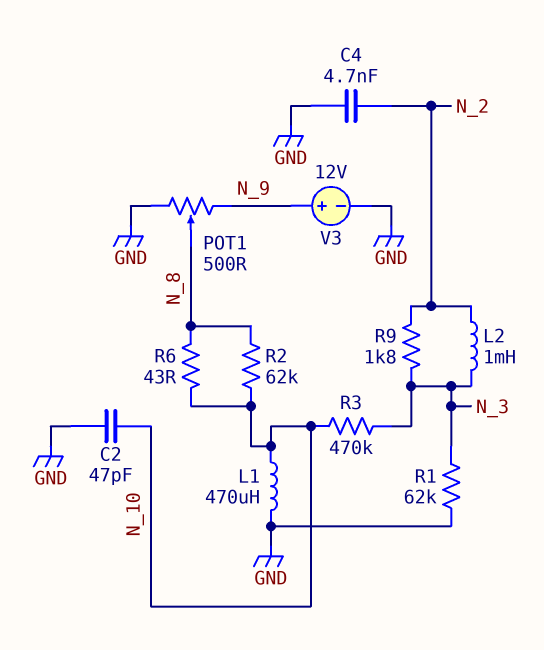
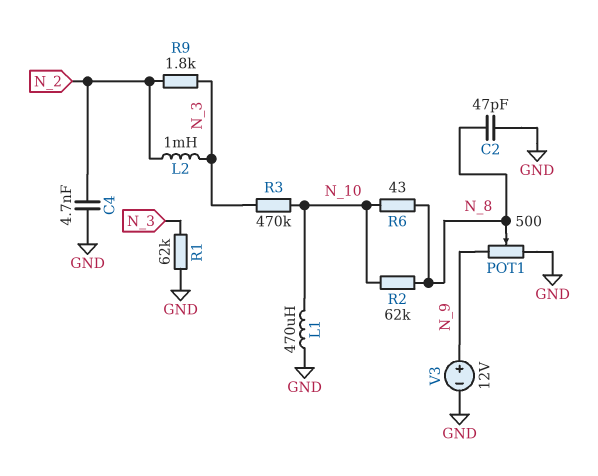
C2: 47pF (GND, N_10) -> 47pF (GND, N_8)

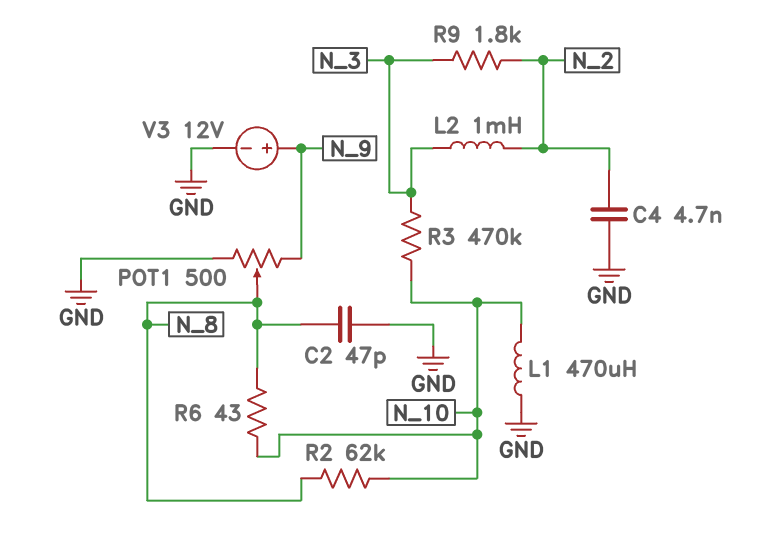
R1: 62k (GND, N_3) -> none

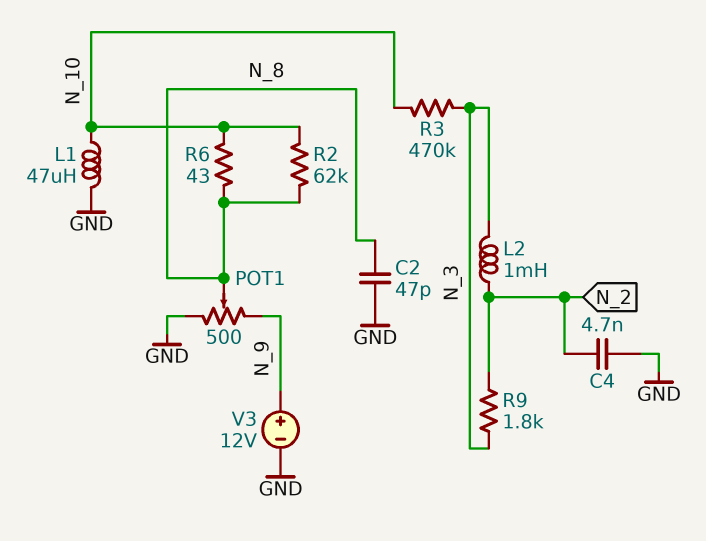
L1: 470uH (GND, N_10) -> 47uH (GND, N_10)

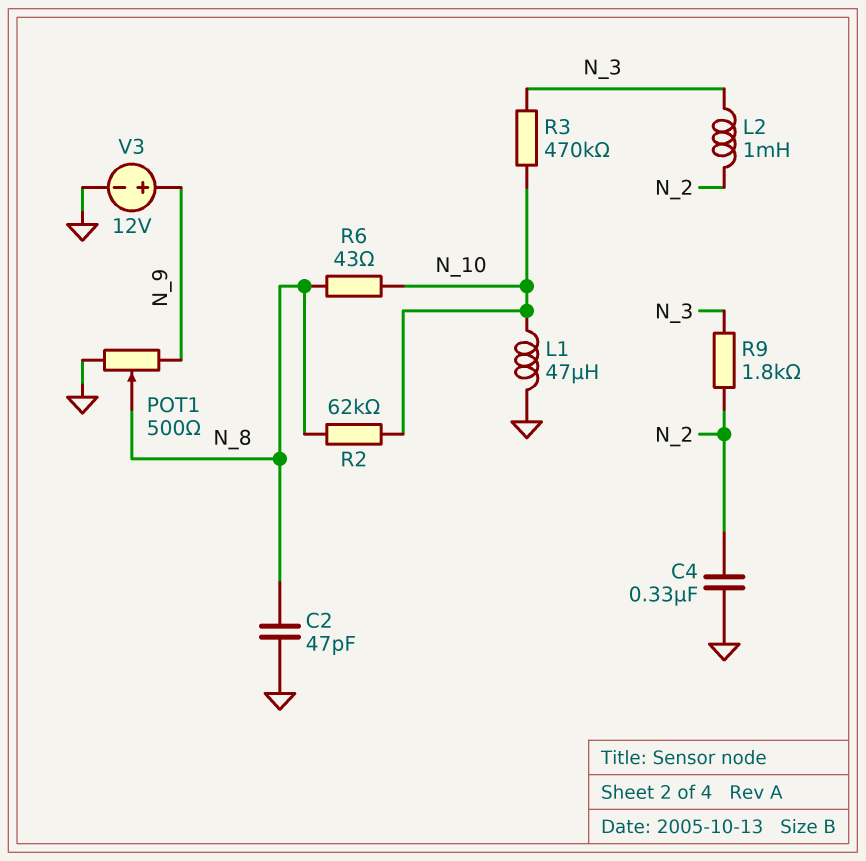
C4: 4.7nF (GND, N_2) -> 330nF (GND, N_2)

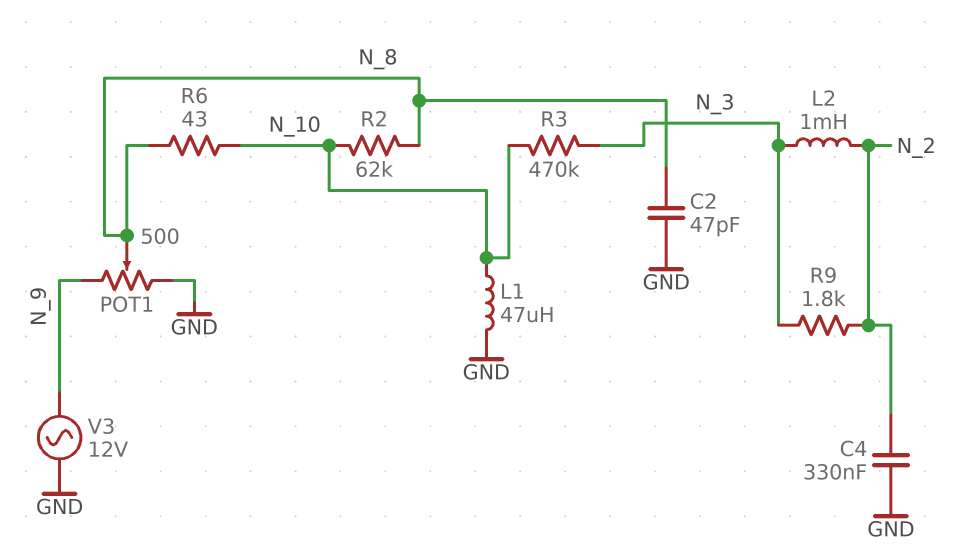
V3: 12V (plus N_9, minus GND) -> AC 12V (GND, N_9)

